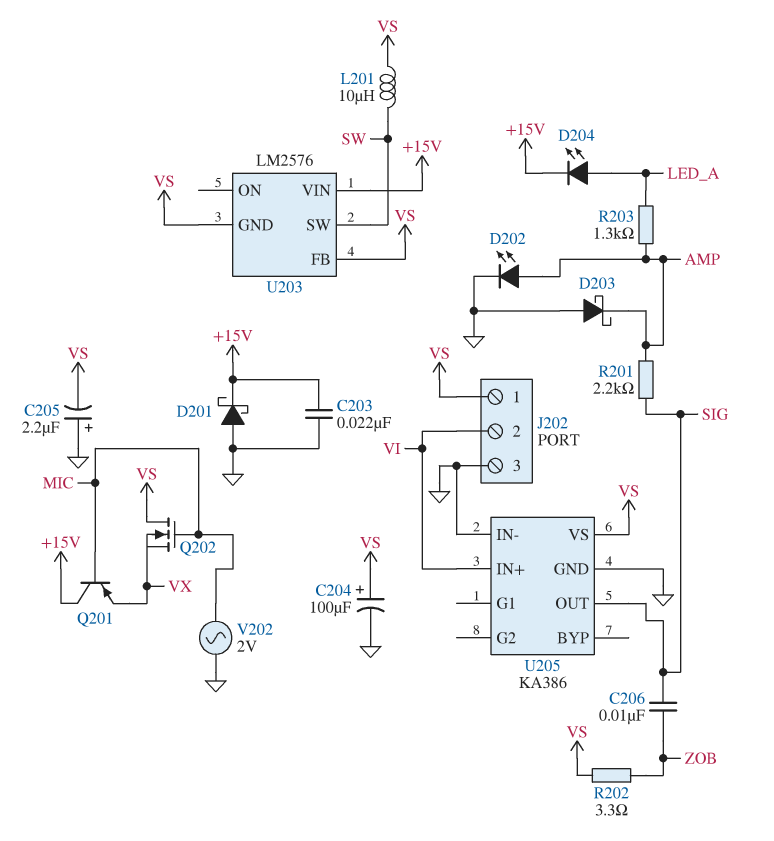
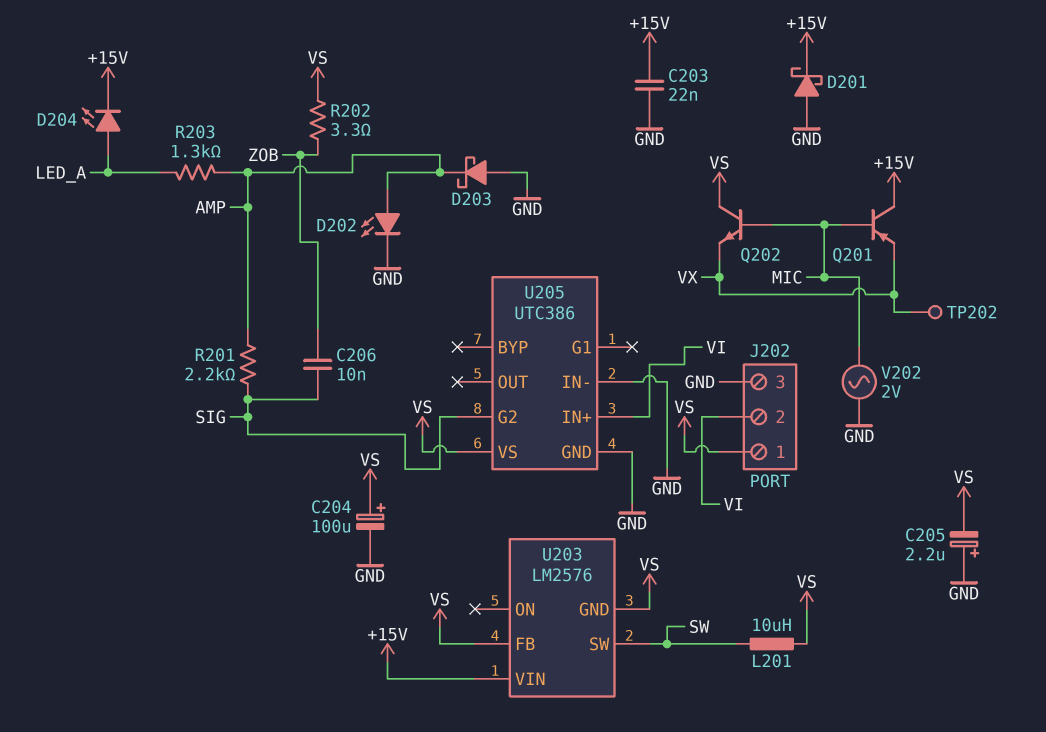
Q202: NMOS (G MIC, D VS, S VX) -> NPN (B MIC, C VS, E VX)
TP202: none -> test point (VX)
U205: KA386 -> UTC386
U205 pin G2: none -> SIG
U205 pin OUT: SIG -> none

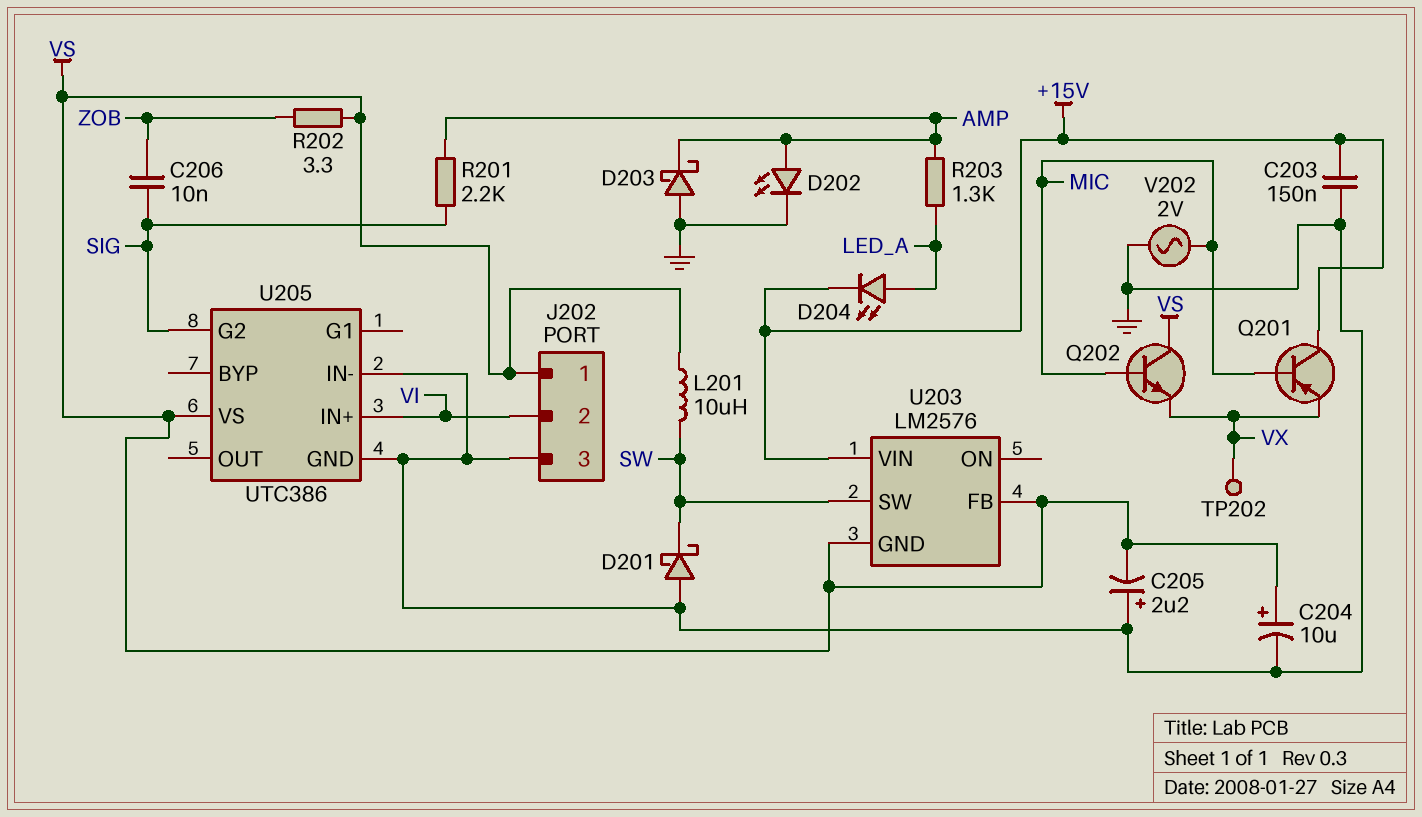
C203: 22nF (+15V, GND) -> 150nF (+15V, GND)
C204: 100uF (plus VS, minus GND) -> 10uF (plus VS, minus GND)
D201: schottky (A GND, K +15V) -> schottky (A GND, K SW)

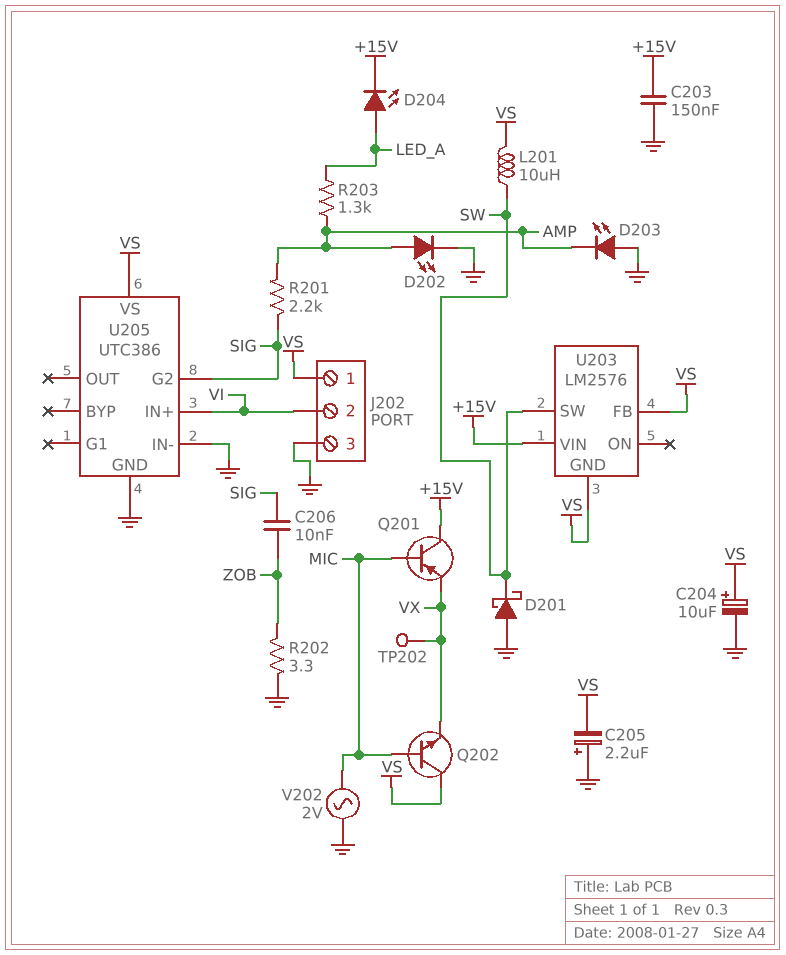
D203: schottky (A GND, K AMP) -> LED (A GND, K AMP)
R202: 3.3 (VS, ZOB) -> 3.3 (GND, ZOB)

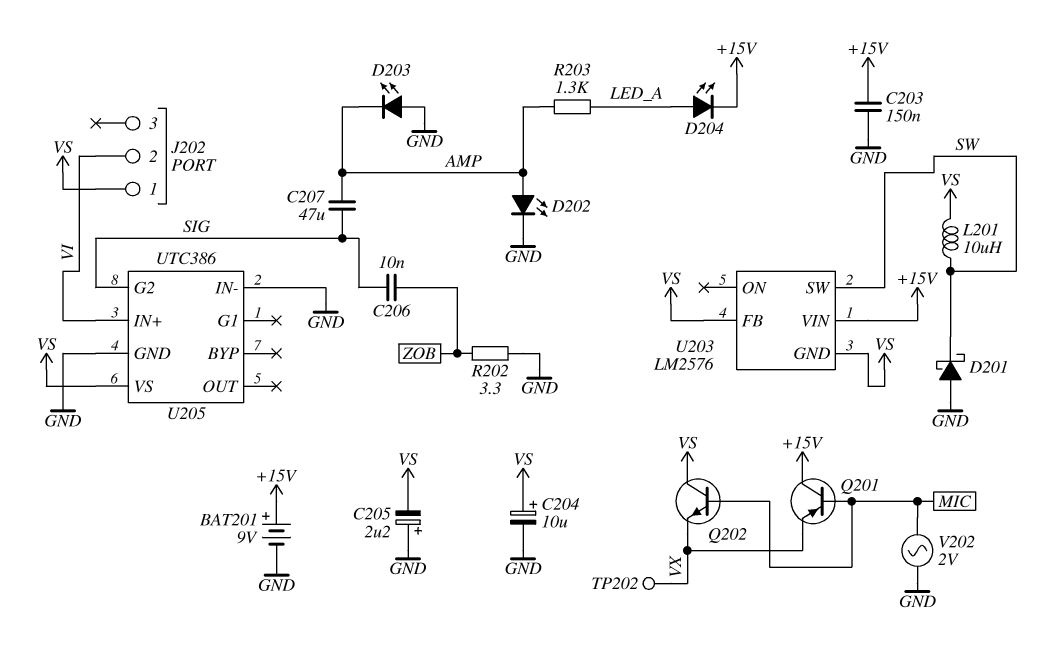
BAT201: none -> 9V (plus +15V, minus GND)
C207: none -> 47uF (AMP, SIG)
J202 pin 3: GND -> none
R201: 2.2k (AMP, SIG) -> none

